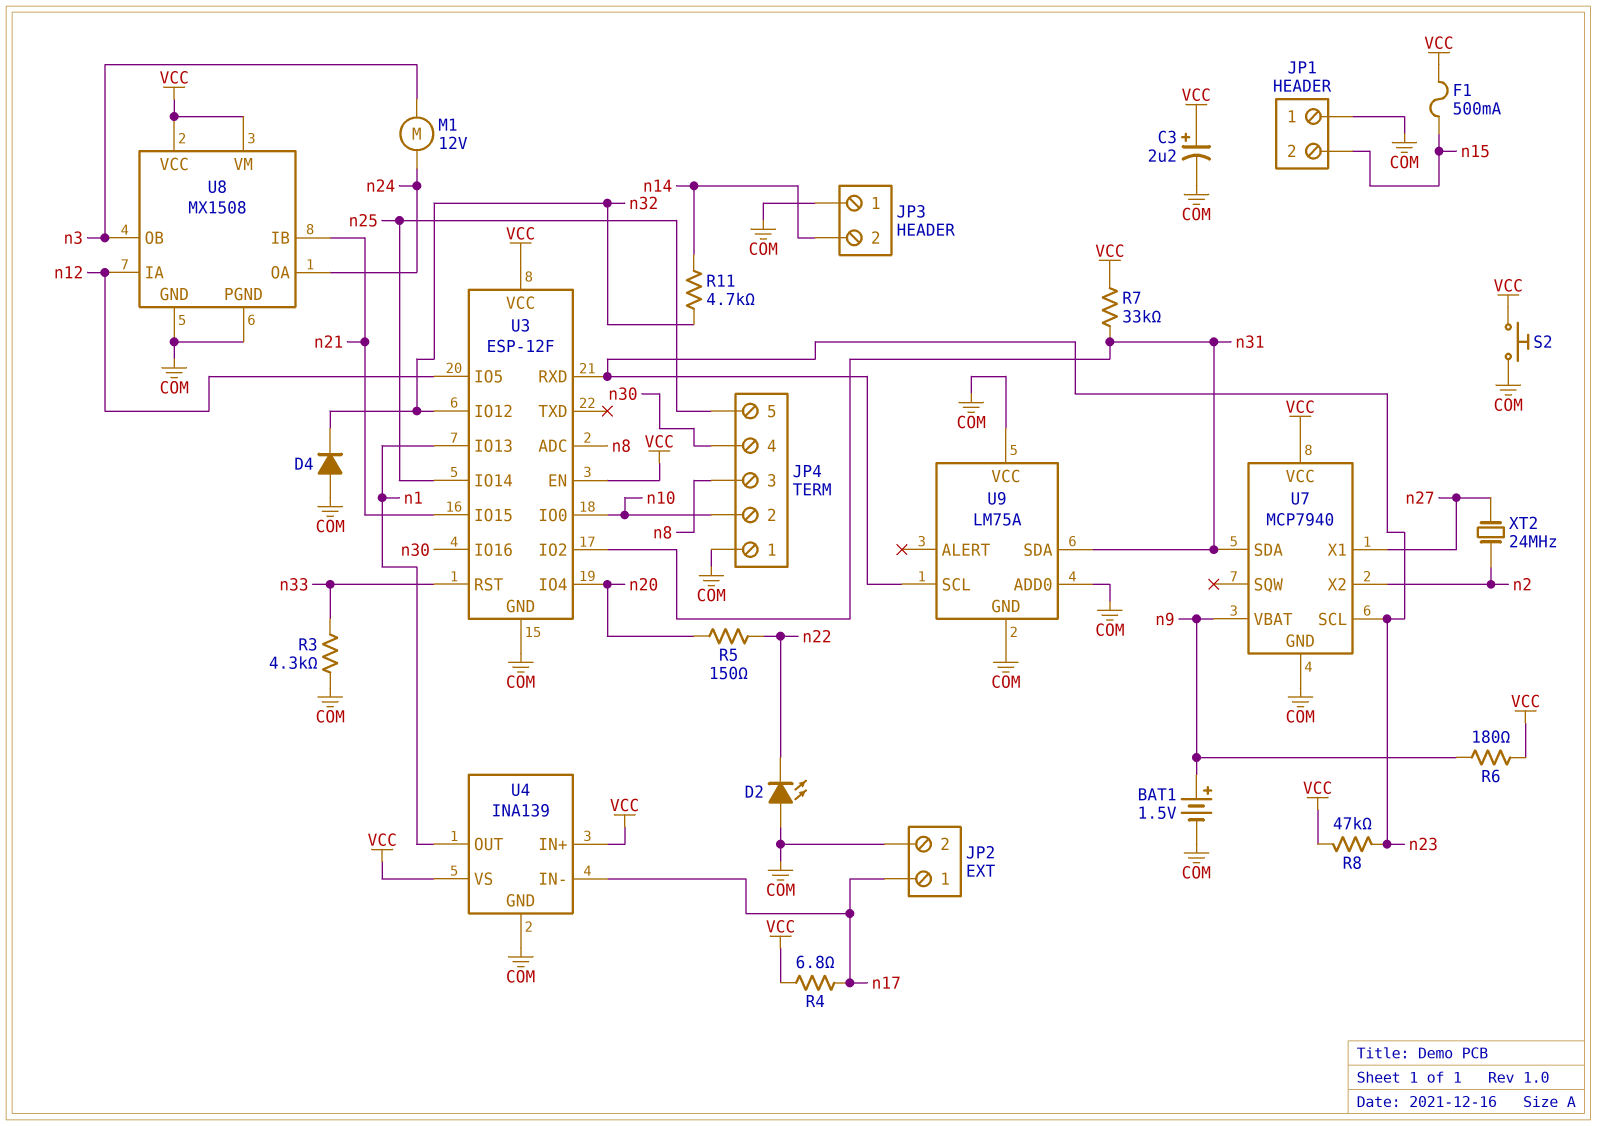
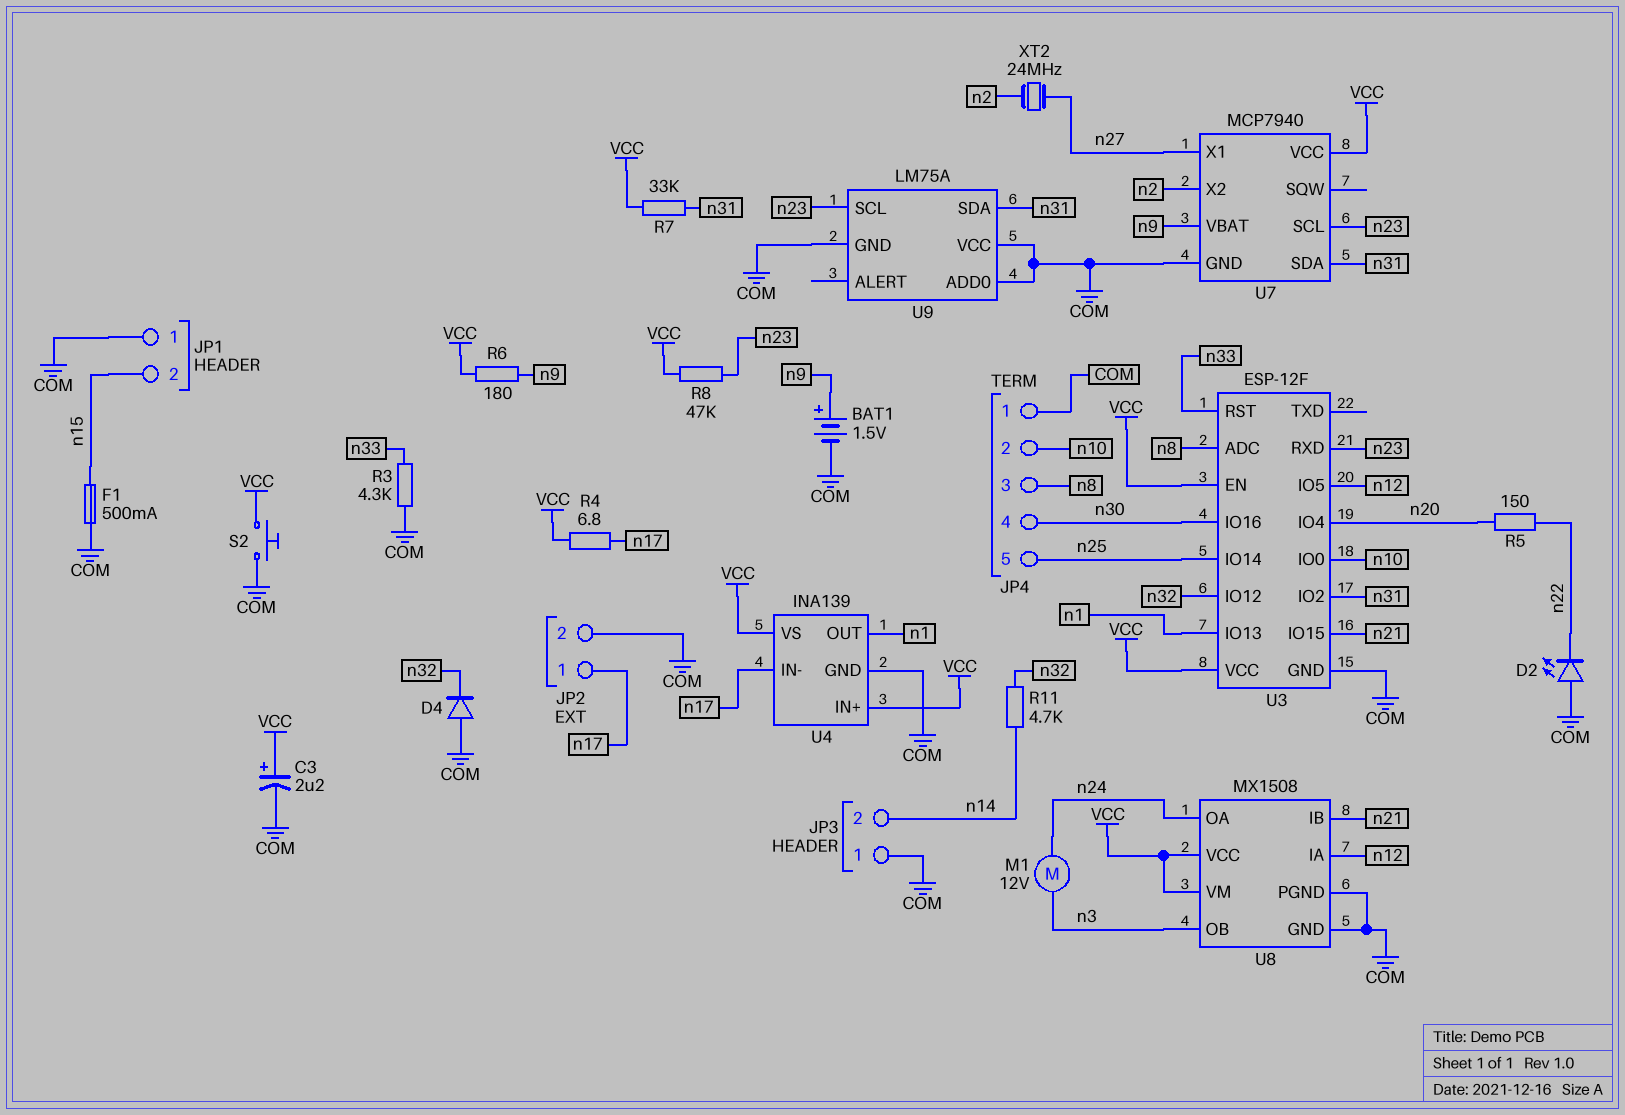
F1: 500mA (VCC, n15) -> 500mA (COM, n15)

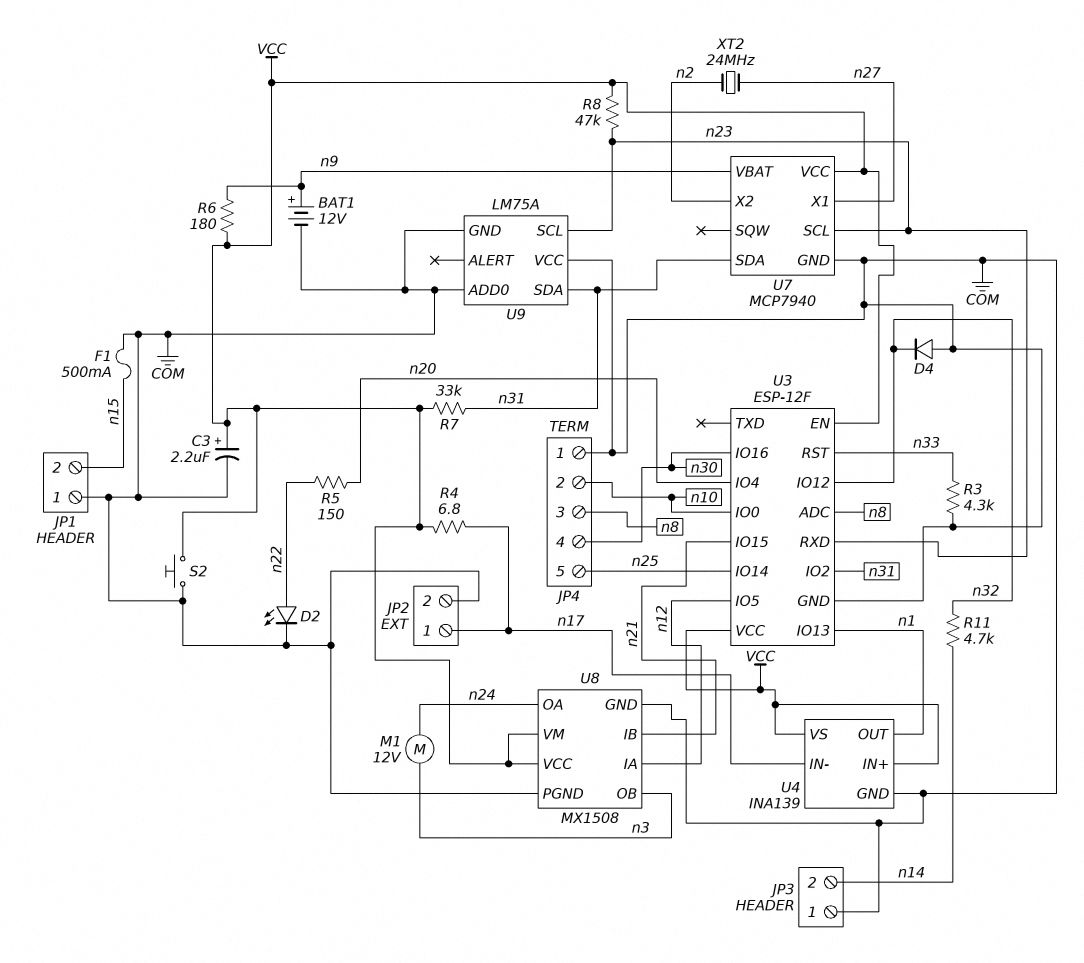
BAT1: 1.5V (plus n9, minus COM) -> 12V (plus n9, minus COM)
D2: LED (A COM, K n22) -> LED (A n22, K COM)

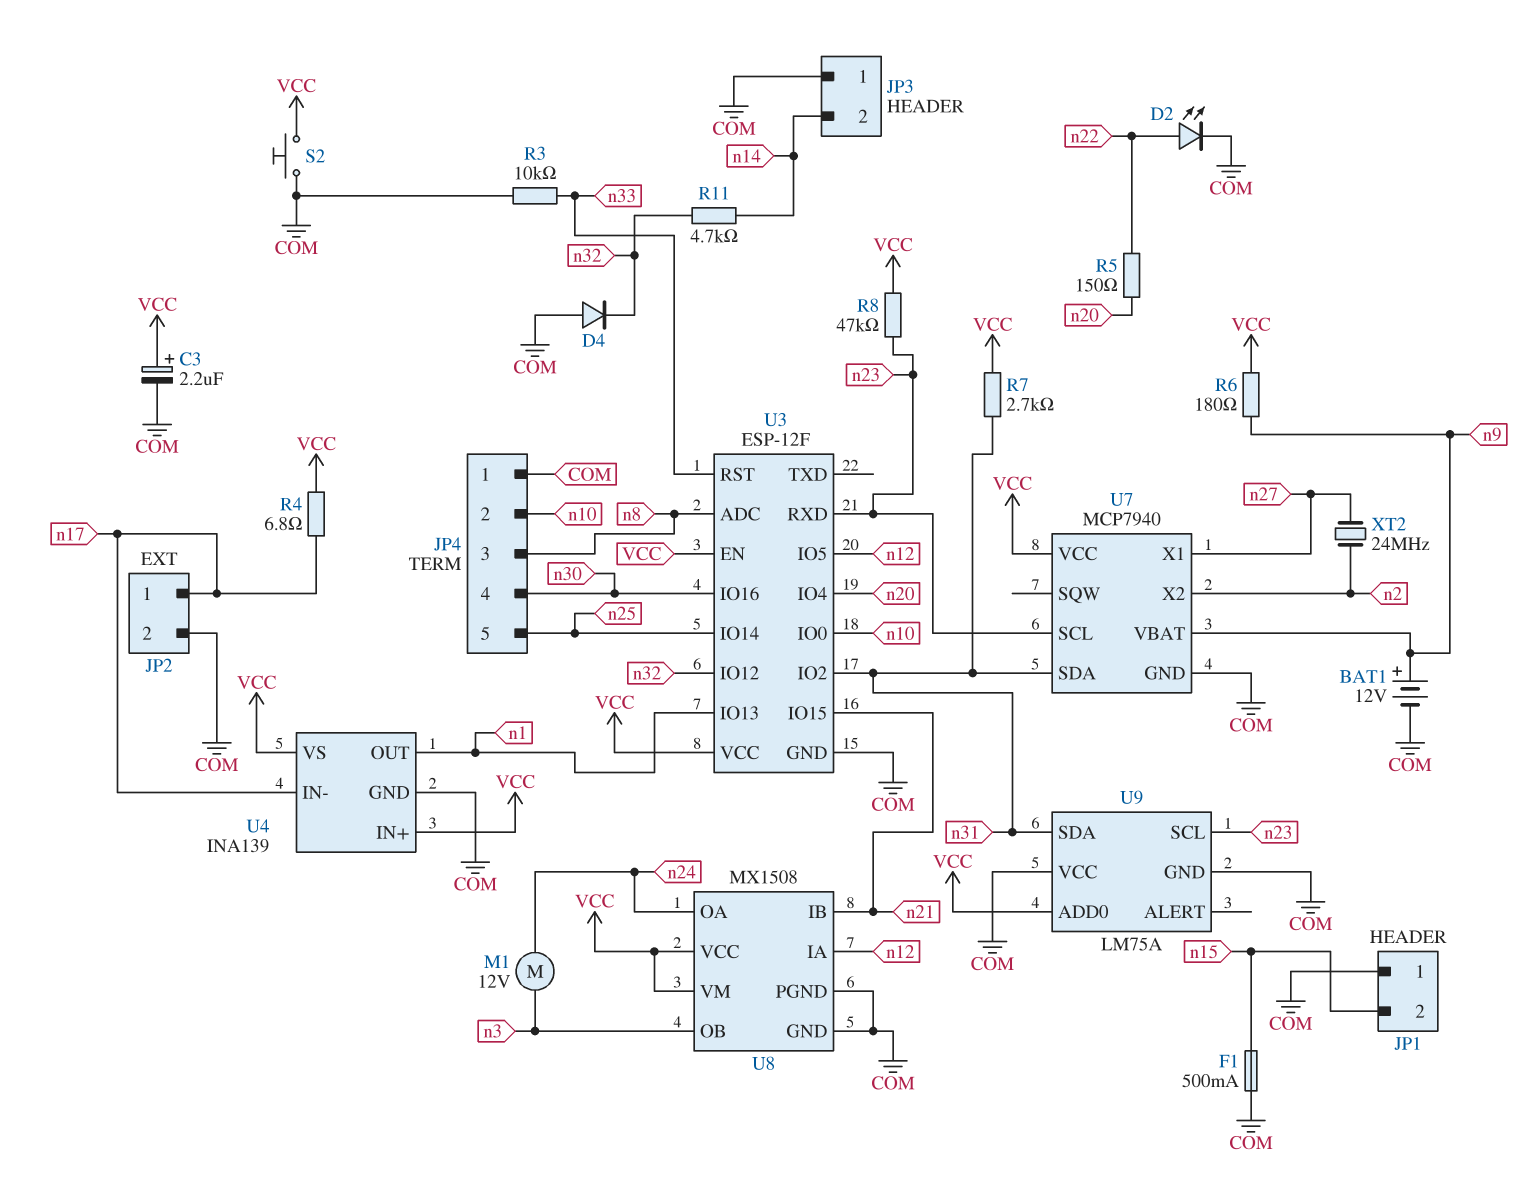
R3: 4.3k (COM, n33) -> 10k (COM, n33)
R7: 33k (VCC, n31) -> 2.7k (VCC, n31)
U9 pin ADD0: COM -> VCC

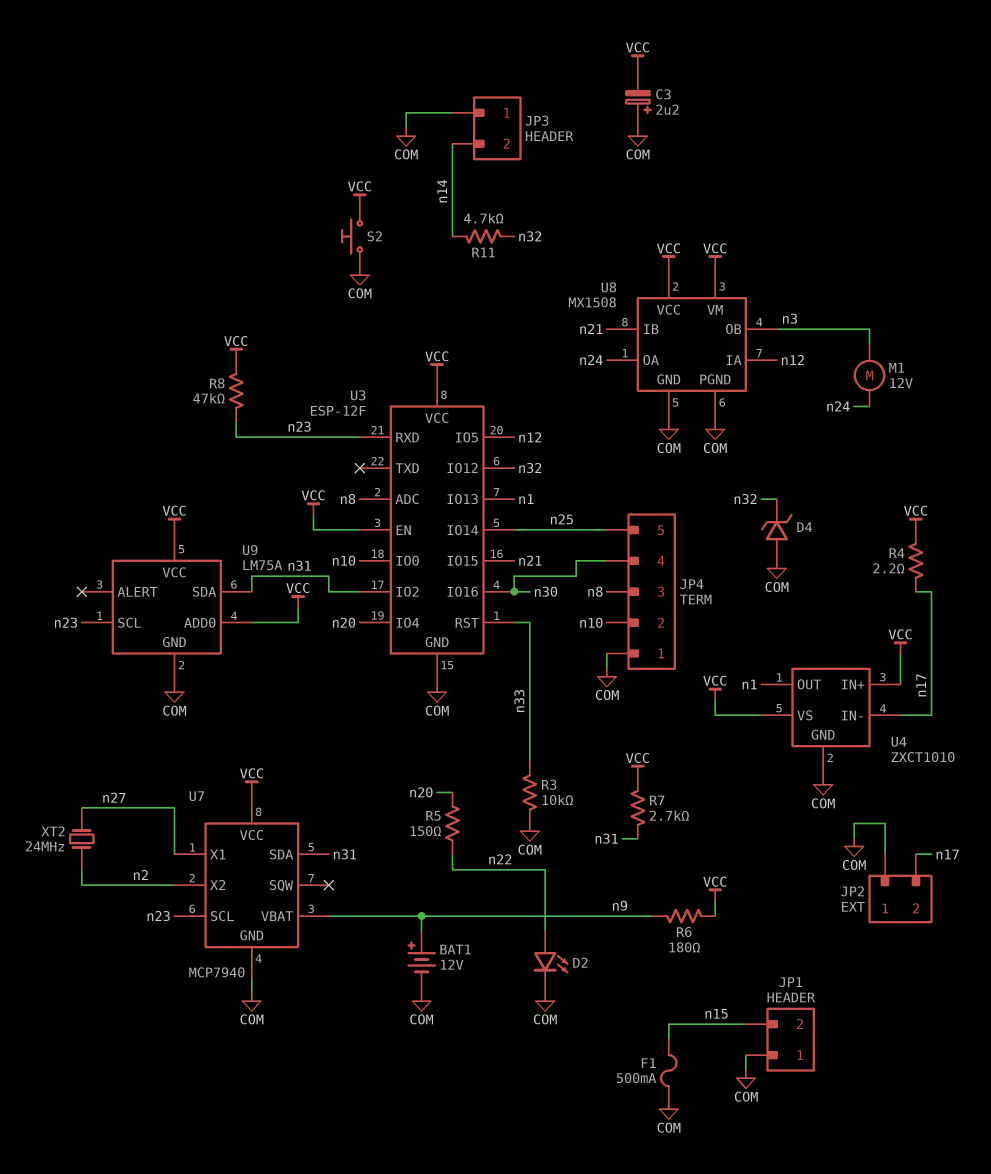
C3: 2.2uF (plus VCC, minus COM) -> 2.2uF (plus COM, minus VCC)
D4: diode (A COM, K n32) -> zener (A COM, K n32)
JP2 pin 1: n17 -> COM
JP2 pin 2: COM -> n17
R4: 6.8 (VCC, n17) -> 2.2 (VCC, n17)
U4: INA139 -> ZXCT1010
U9 pin VCC: COM -> VCC

